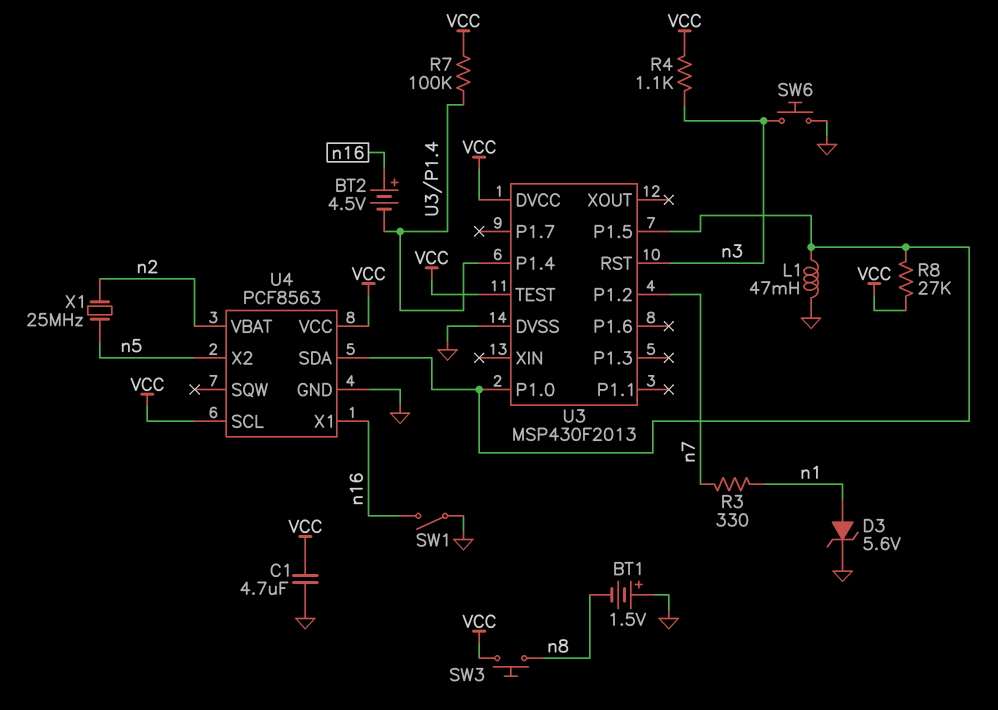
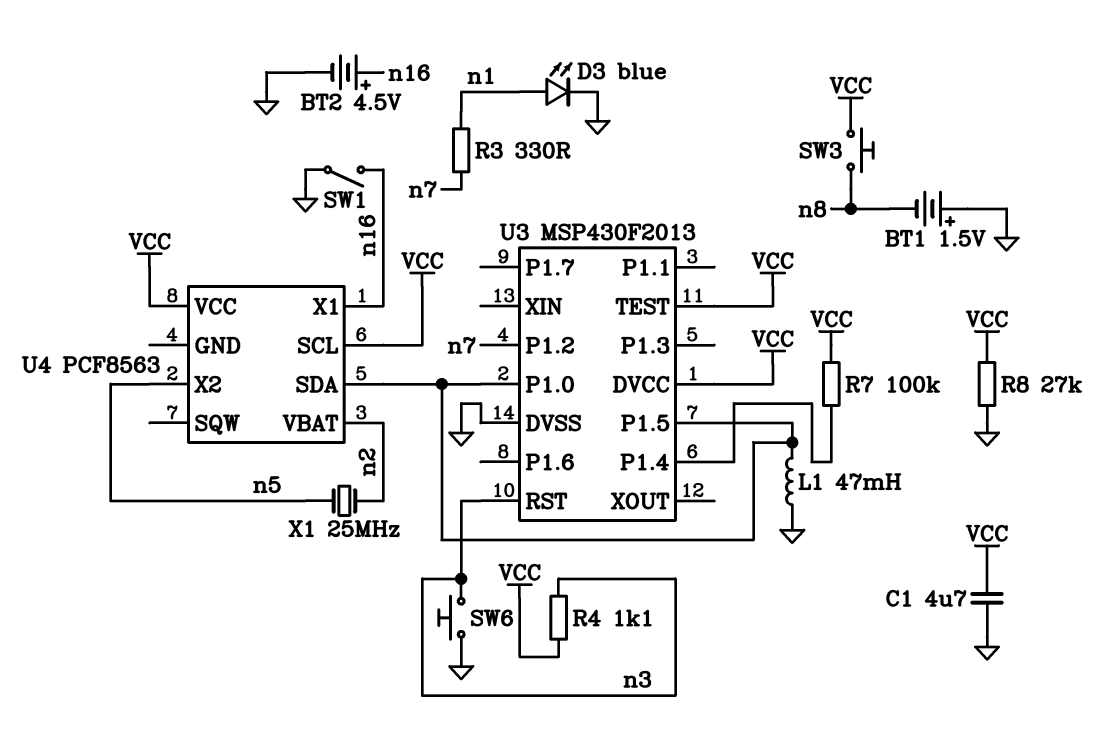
BT2: 4.5V (plus n16, minus U3/P1.4) -> 4.5V (plus n16, minus GND)
D3: zener 5.6V (A n1, K GND) -> LED blue (A n1, K GND)
R8: 27k (U3/P1.0, VCC) -> 27k (GND, VCC)
U4 pin GND: GND -> none

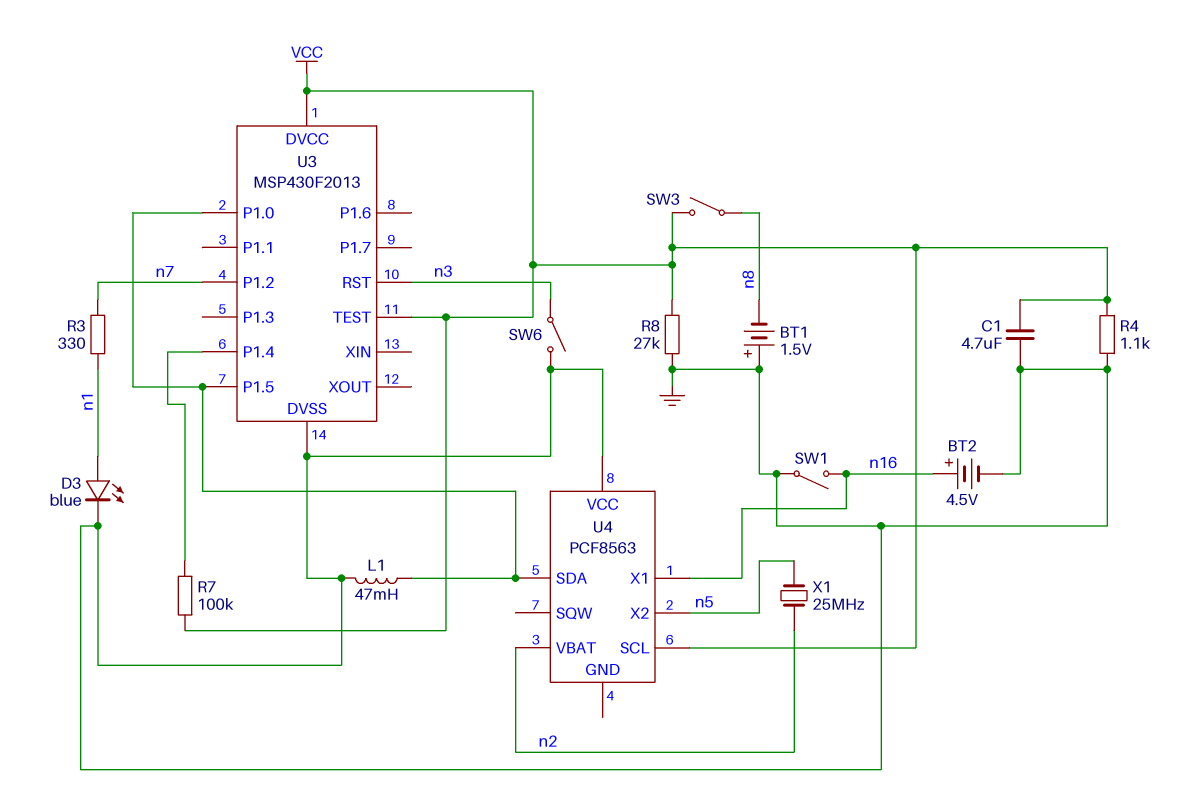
R4: 1.1k (VCC, n3) -> 1.1k (GND, VCC)
SW3: button (VCC, n8) -> switch (VCC, n8)
SW6: button (GND, n3) -> switch (GND, n3)
U4 pin VCC: VCC -> GND

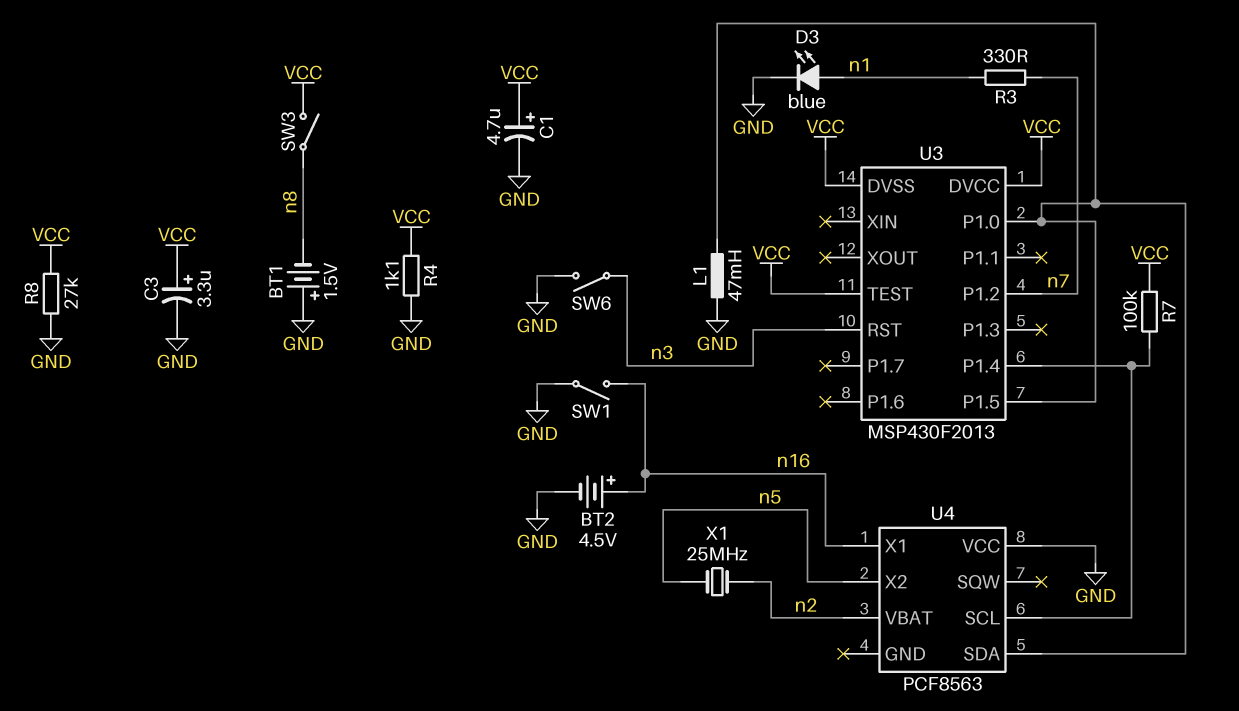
C1: 4.7uF (GND, VCC) -> 4.7uF (plus VCC, minus GND)
C3: none -> 3.3uF (plus VCC, minus GND)
U3 pin DVSS: GND -> VCC
U4 pin SCL: VCC -> U3/P1.4

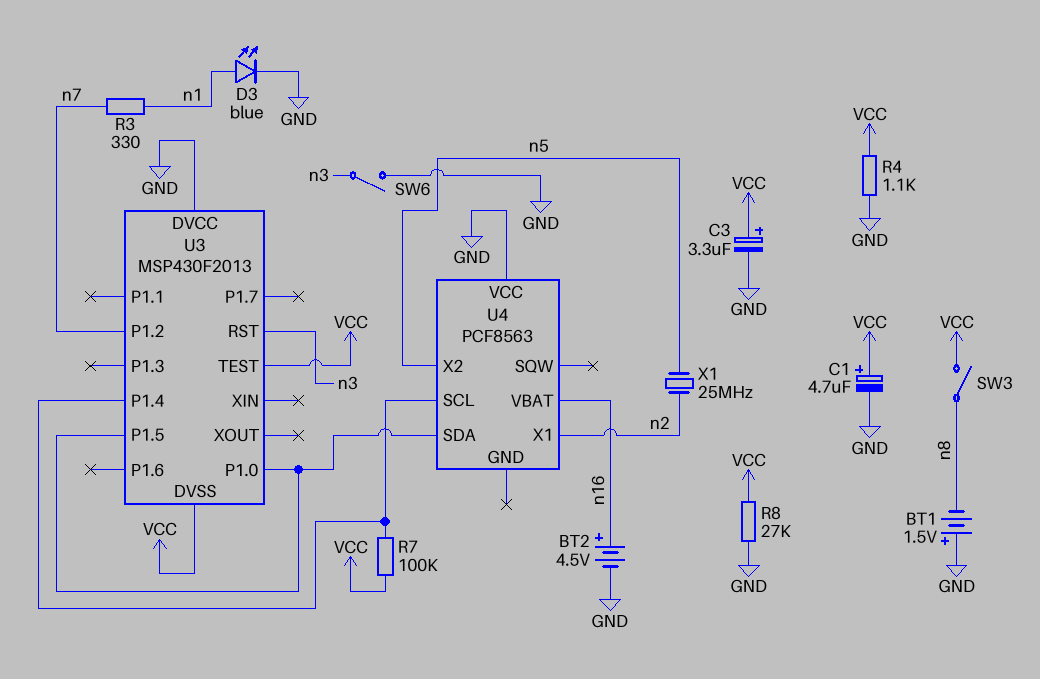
L1: 47mH (GND, U3/P1.0) -> none
SW1: switch (GND, n16) -> none
U3 pin DVCC: VCC -> GND
U4 pin VBAT: n2 -> n16
U4 pin X1: n16 -> n2

